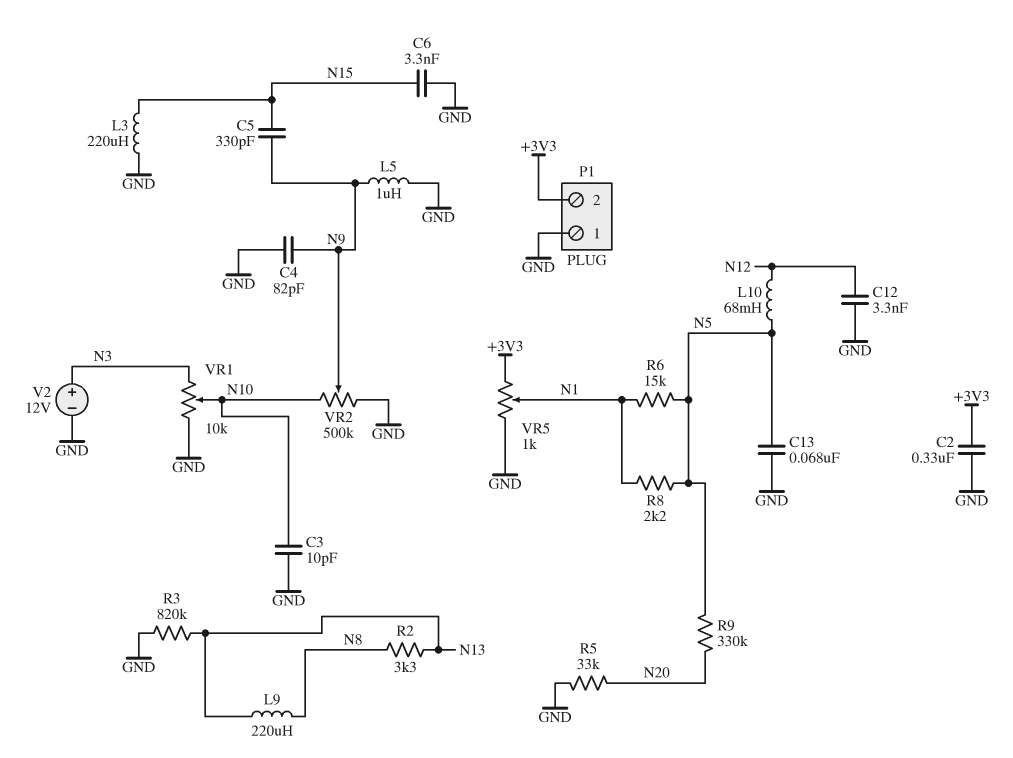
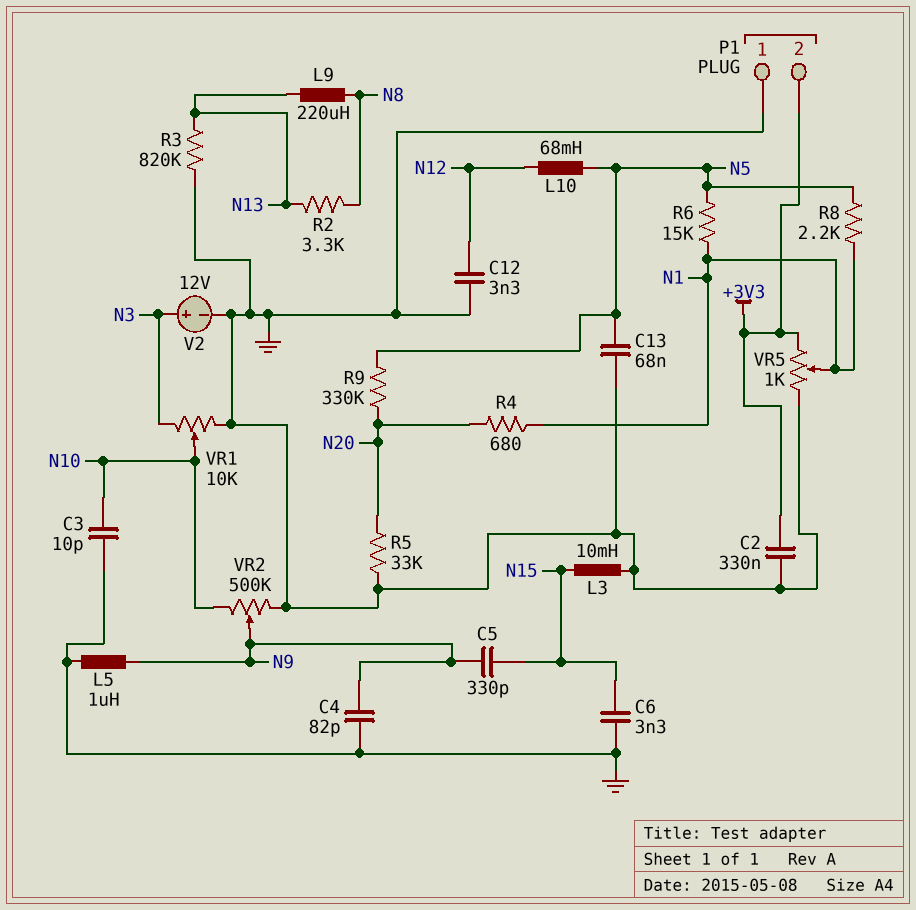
L3: 220uH (GND, N15) -> 10mH (GND, N15)
R4: none -> 680 (N1, N20)

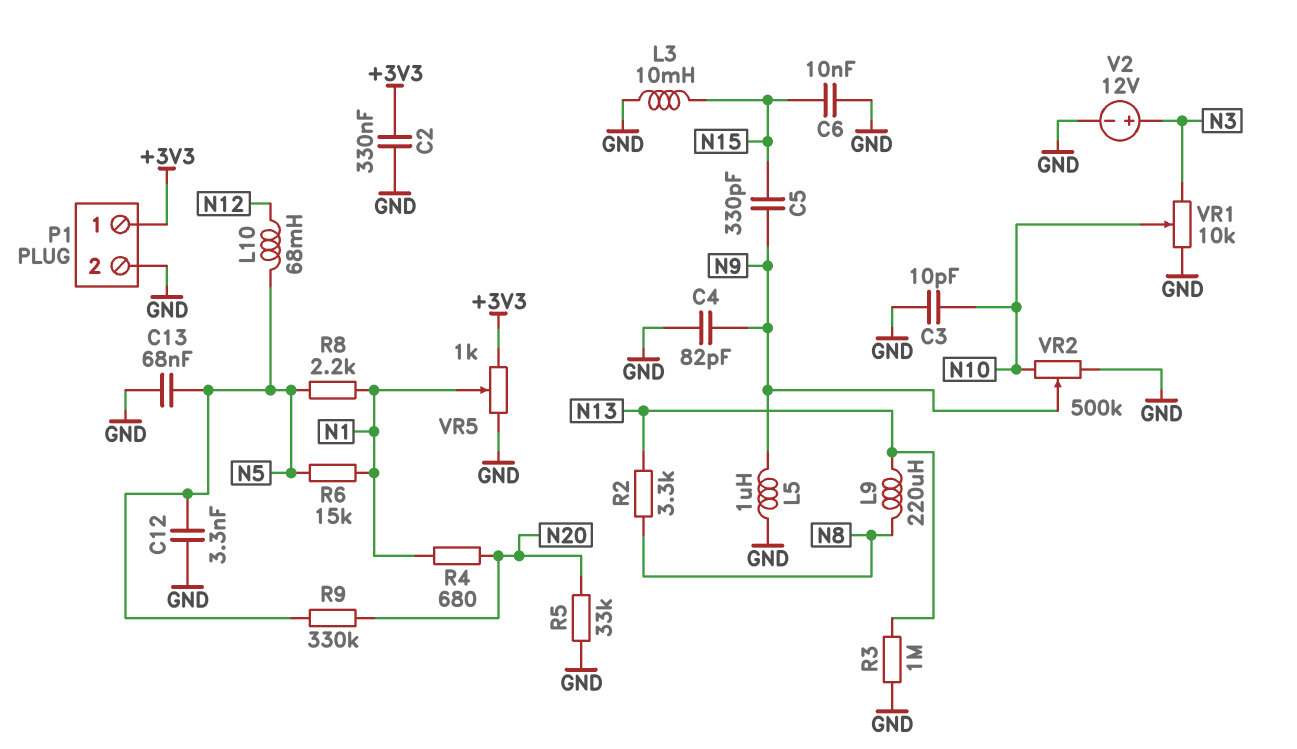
C6: 3.3nF (GND, N15) -> 10nF (GND, N15)
C12: 3.3nF (GND, N12) -> 3.3nF (GND, N5)
P1 pin 1: GND -> +3V3
P1 pin 2: +3V3 -> GND
R3: 820k (GND, N13) -> 1M (GND, N13)

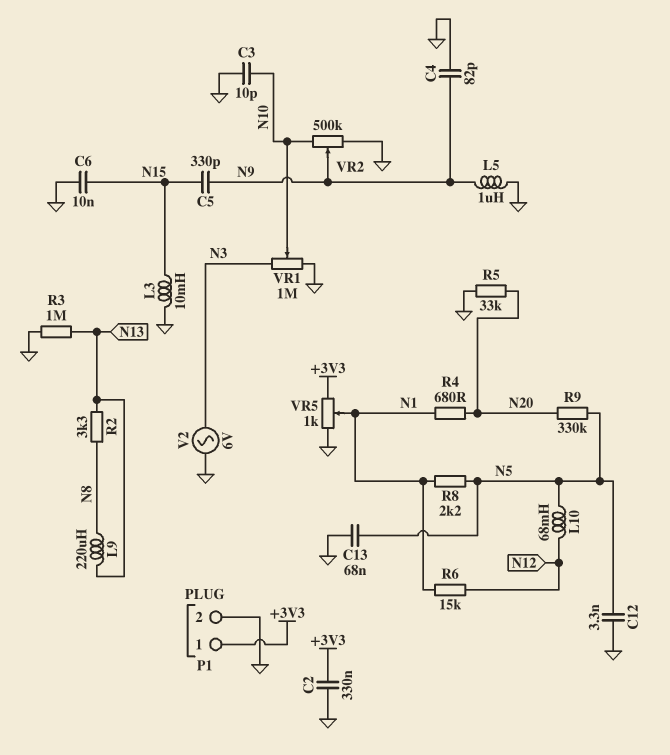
R6: 15k (N1, N5) -> 15k (N1, N12)
V2: 12V (plus N3, minus GND) -> AC 6V (GND, N3)
VR1: 10k (GND, N3, wiper N10) -> 1M (GND, N3, wiper N10)

